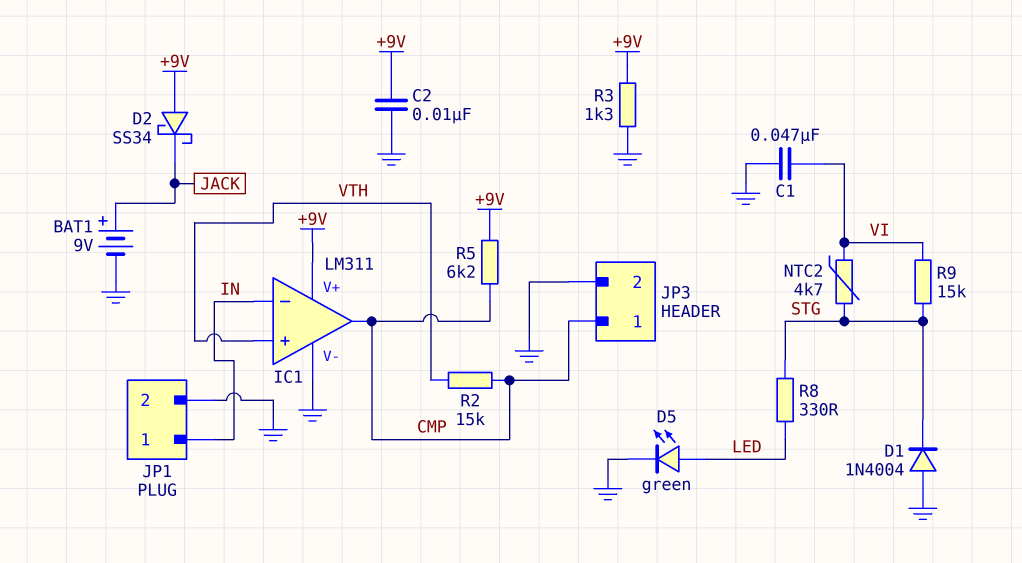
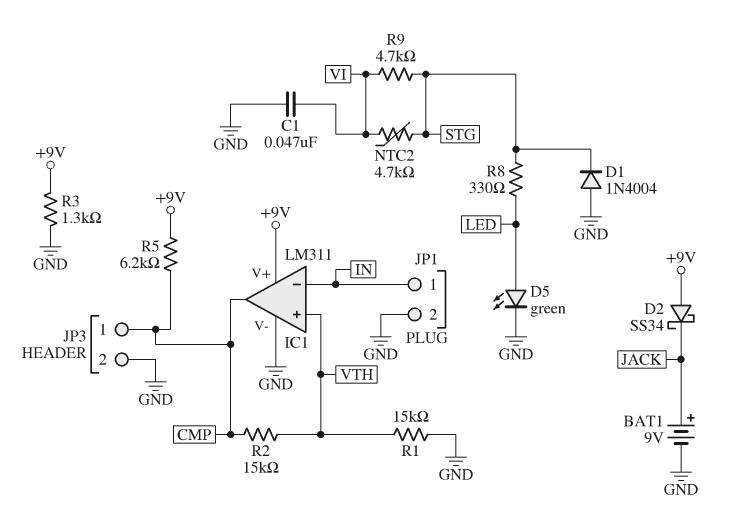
C2: 10nF (+9V, GND) -> none
R1: none -> 15k (GND, VTH)
R9: 15k (STG, VI) -> 4.7k (STG, VI)

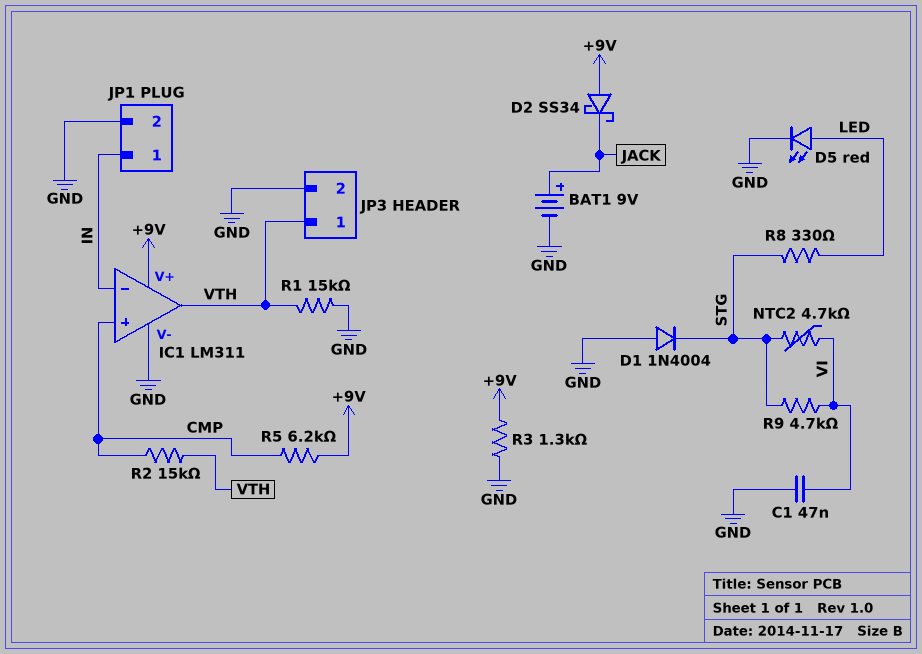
D5: LED green (A LED, K GND) -> LED red (A LED, K GND)
IC1 pin in+: VTH -> CMP
IC1 pin out: CMP -> VTH
JP3 pin 1: CMP -> VTH

